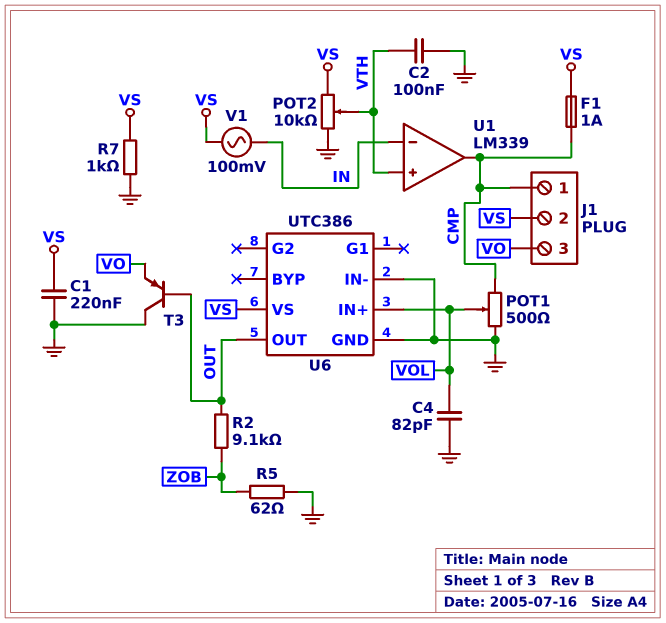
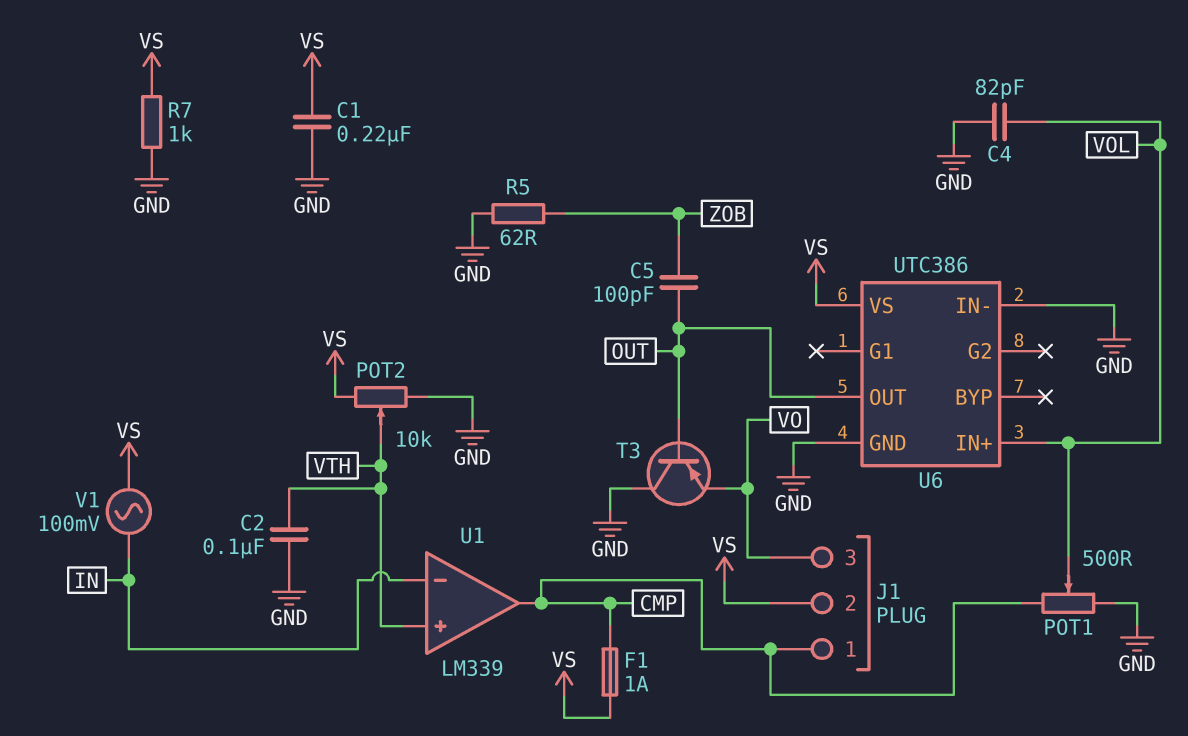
C5: none -> 100pF (OUT, ZOB)
R2: 9.1k (OUT, ZOB) -> none

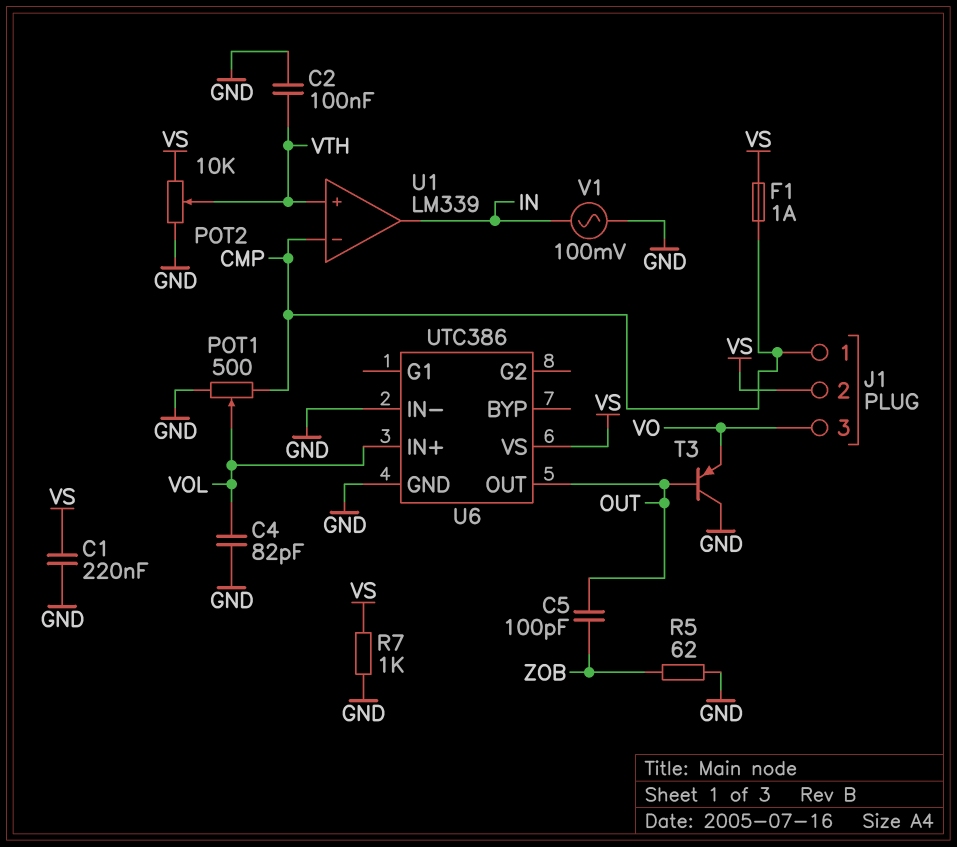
U1 pin in-: IN -> CMP
U1 pin out: CMP -> IN
V1: AC 100mV (IN, VS) -> AC 100mV (GND, IN)

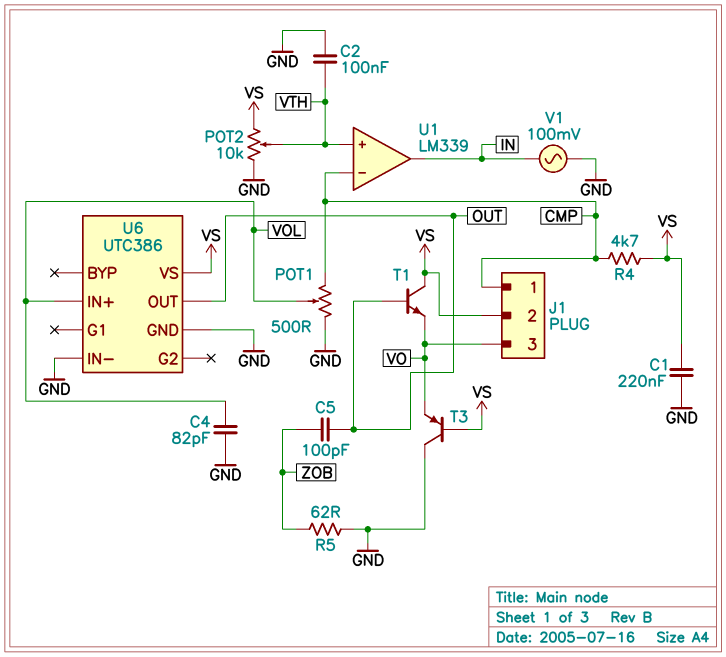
F1: 1A (CMP, VS) -> none
R4: none -> 4.7k (CMP, VS)
R7: 1k (GND, VS) -> none
T1: none -> NPN (B OUT, C VS, E VO)
T3: PNP (B OUT, C GND, E VO) -> PNP (B VS, C GND, E VO)

